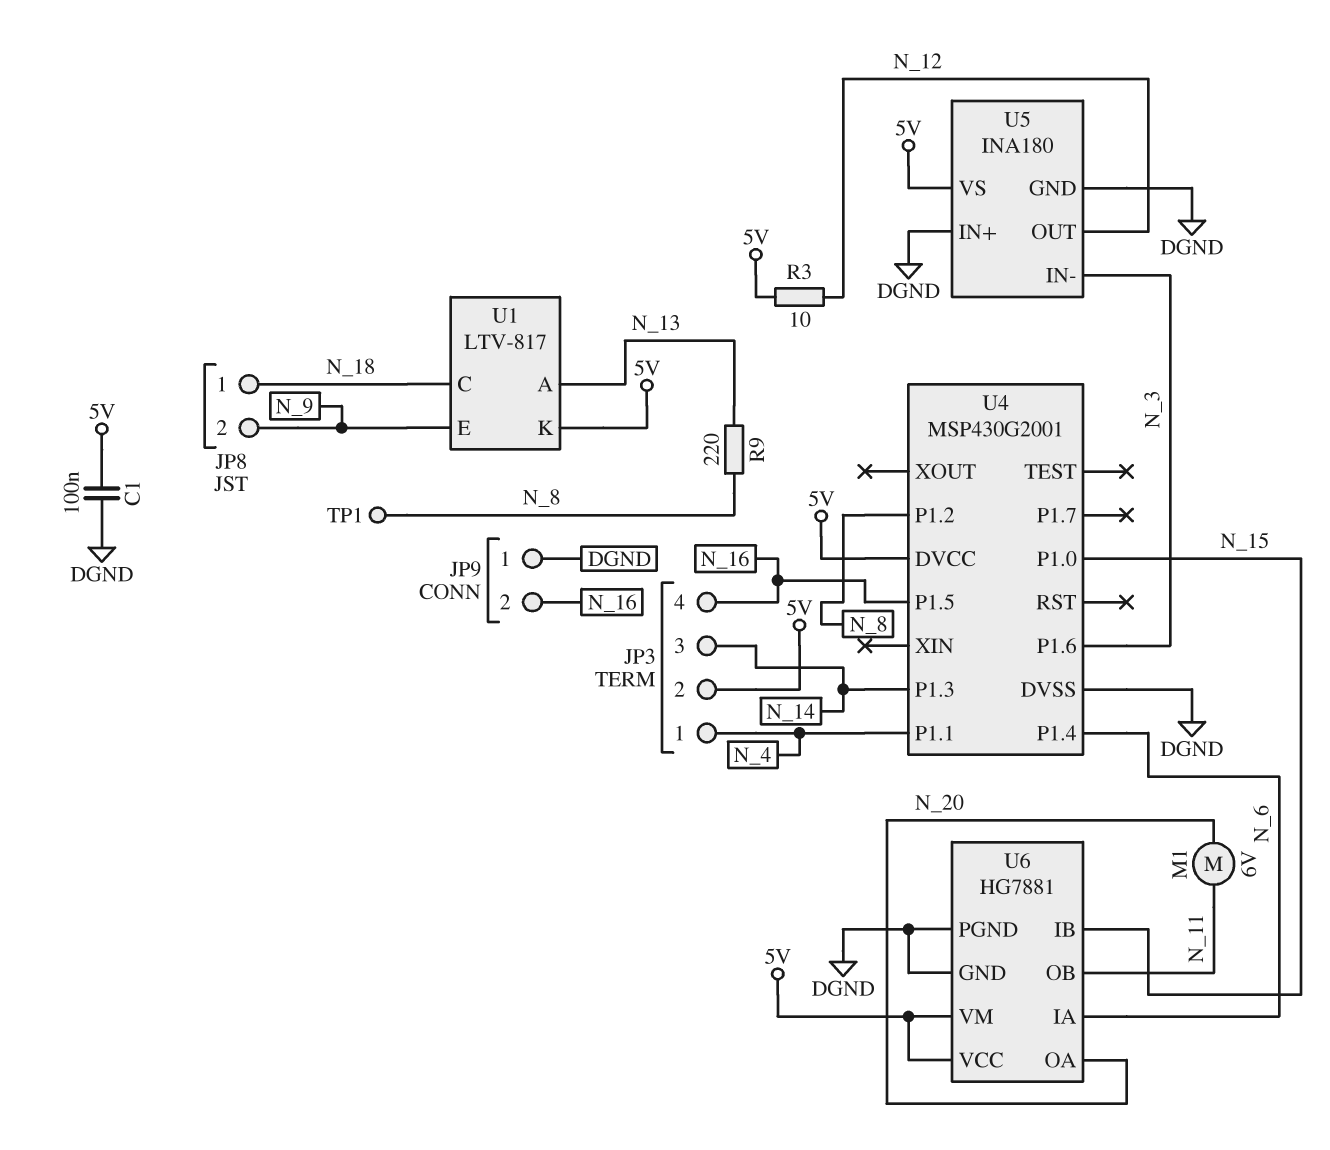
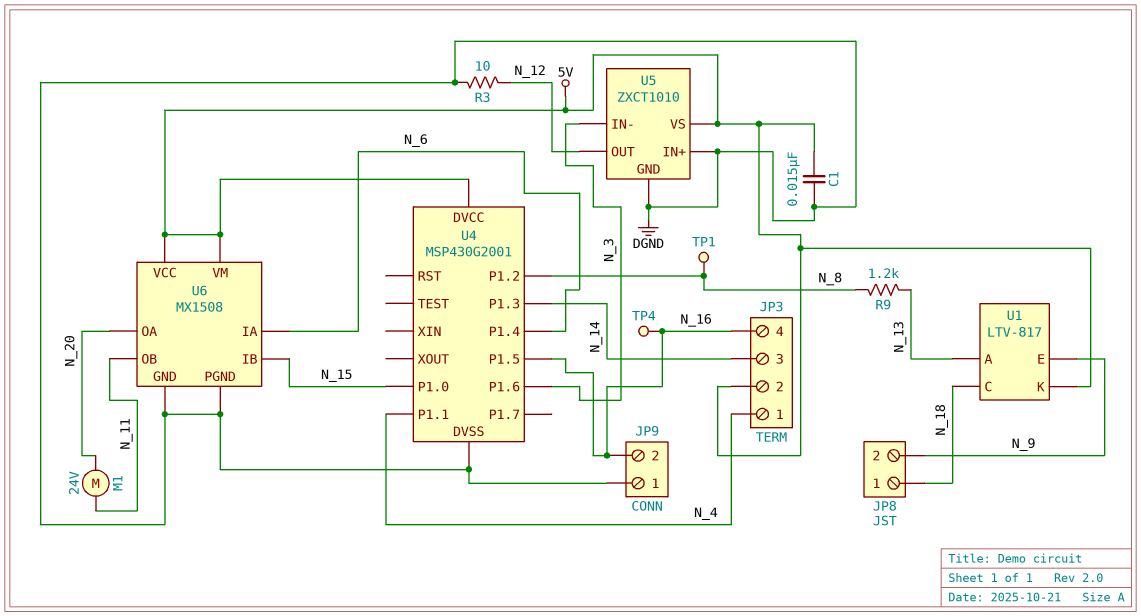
C1: 100nF (5V, DGND) -> 15nF (5V, DGND)
M1: motor 6V (N_11, N_20) -> motor 24V (N_11, N_20)
R3: 10 (5V, N_12) -> 10 (DGND, N_12)
R9: 220 (N_8, N_13) -> 1.2k (N_8, N_13)
TP4: none -> test point (N_16)
U5: INA180 -> ZXCT1010
U6: HG7881 -> MX1508

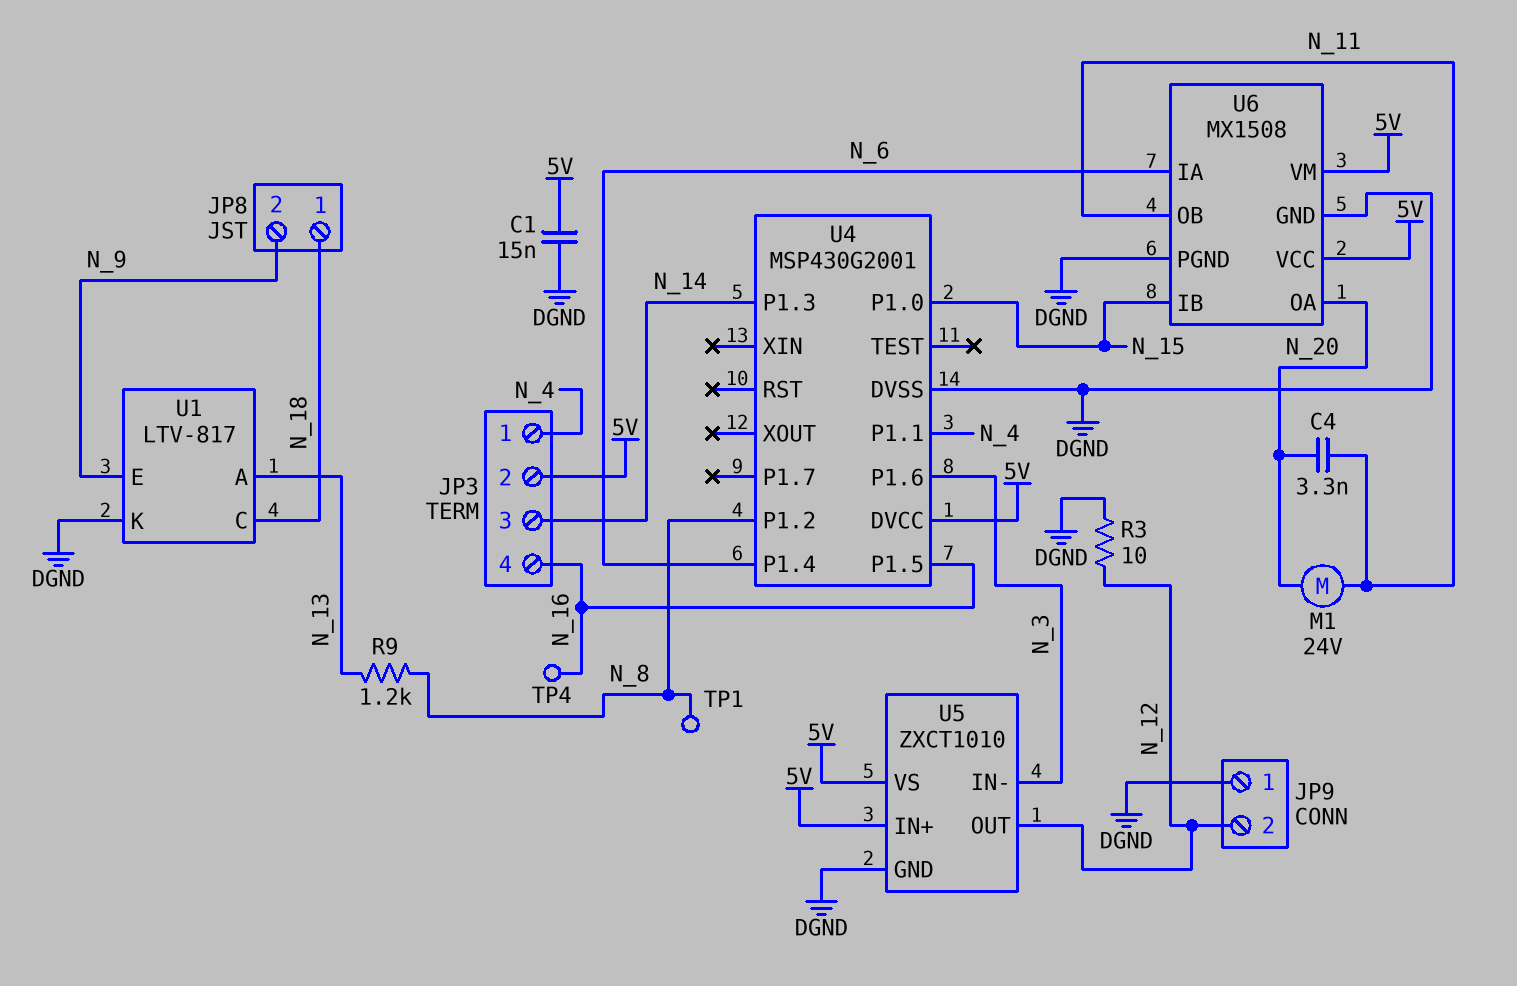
C4: none -> 3.3nF (N_11, N_20)
JP9 pin 2: N_16 -> N_12
U1 pin K: 5V -> DGND
U5 pin IN+: DGND -> 5V

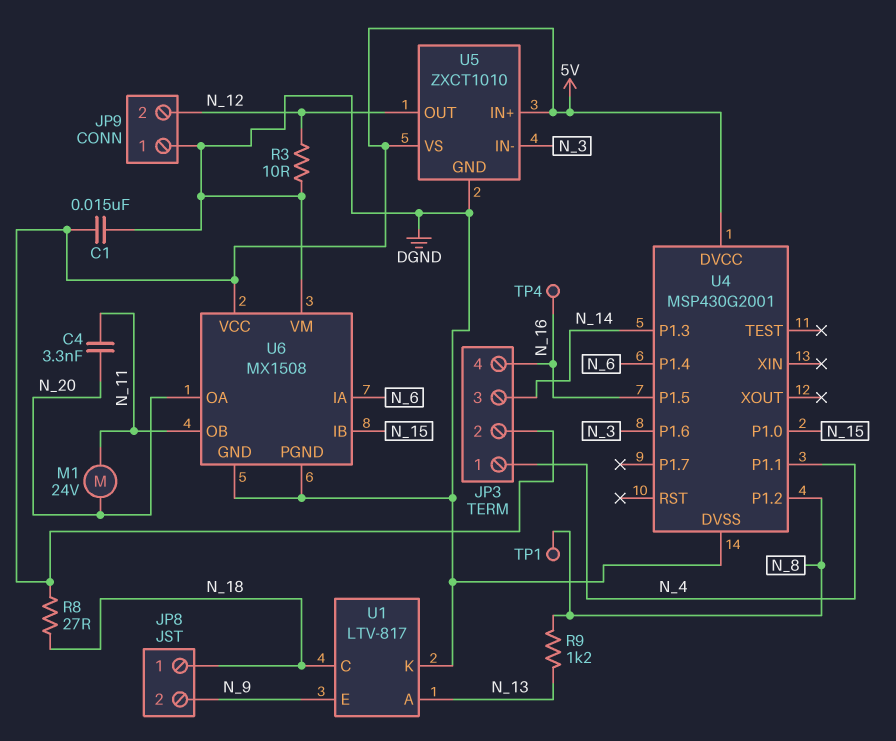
R8: none -> 27 (5V, N_18)
U6 pin VM: 5V -> DGND

